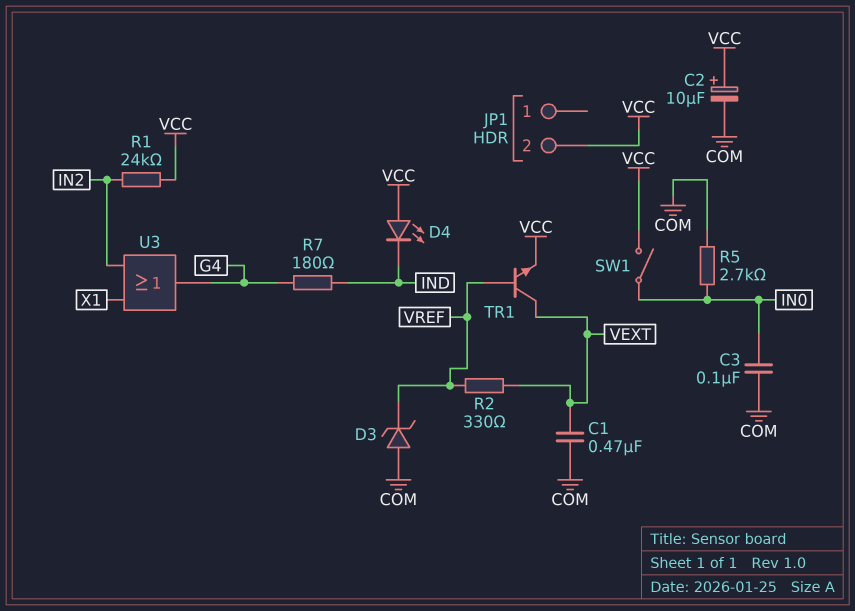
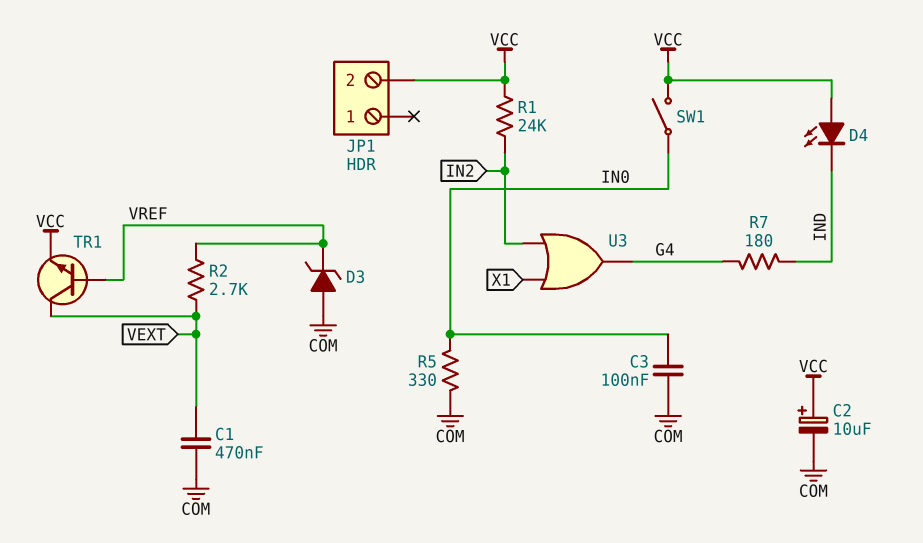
R2: 330 (VEXT, VREF) -> 2.7k (VEXT, VREF)
R5: 2.7k (COM, IN0) -> 330 (COM, IN0)

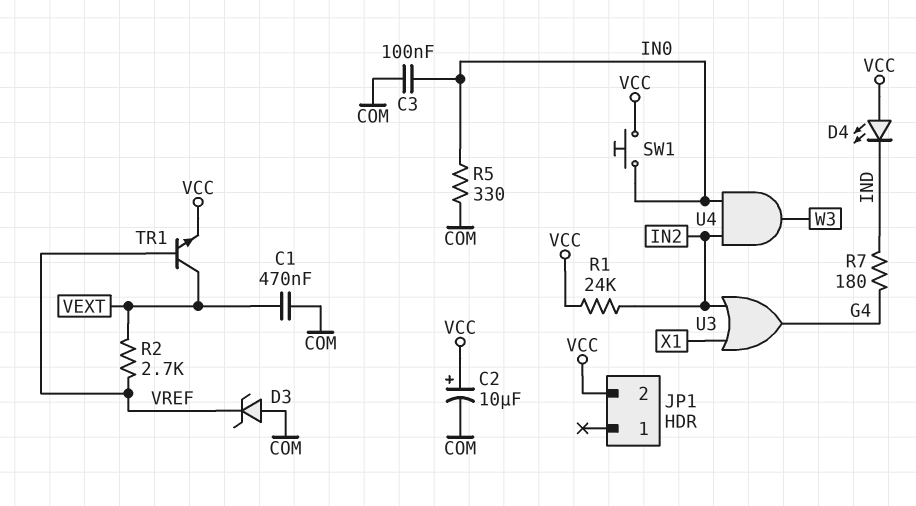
SW1: switch (IN0, VCC) -> button (IN0, VCC)
U4: none -> AND (in IN0, in IN2, out W3)

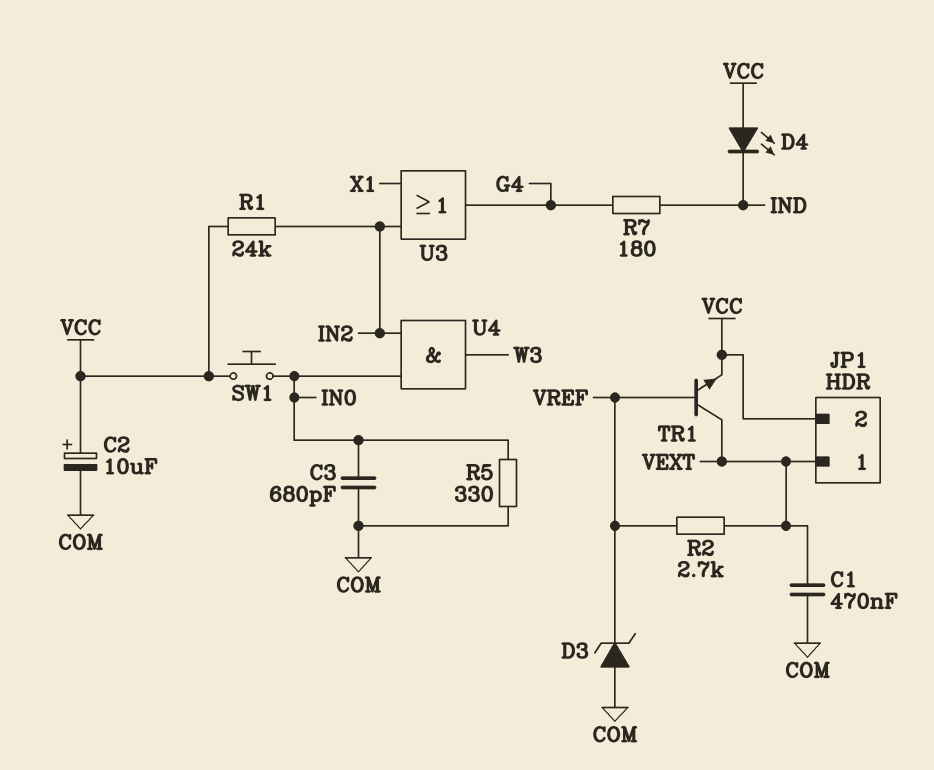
C3: 100nF (COM, IN0) -> 680pF (COM, IN0)
JP1 pin 1: none -> VEXT

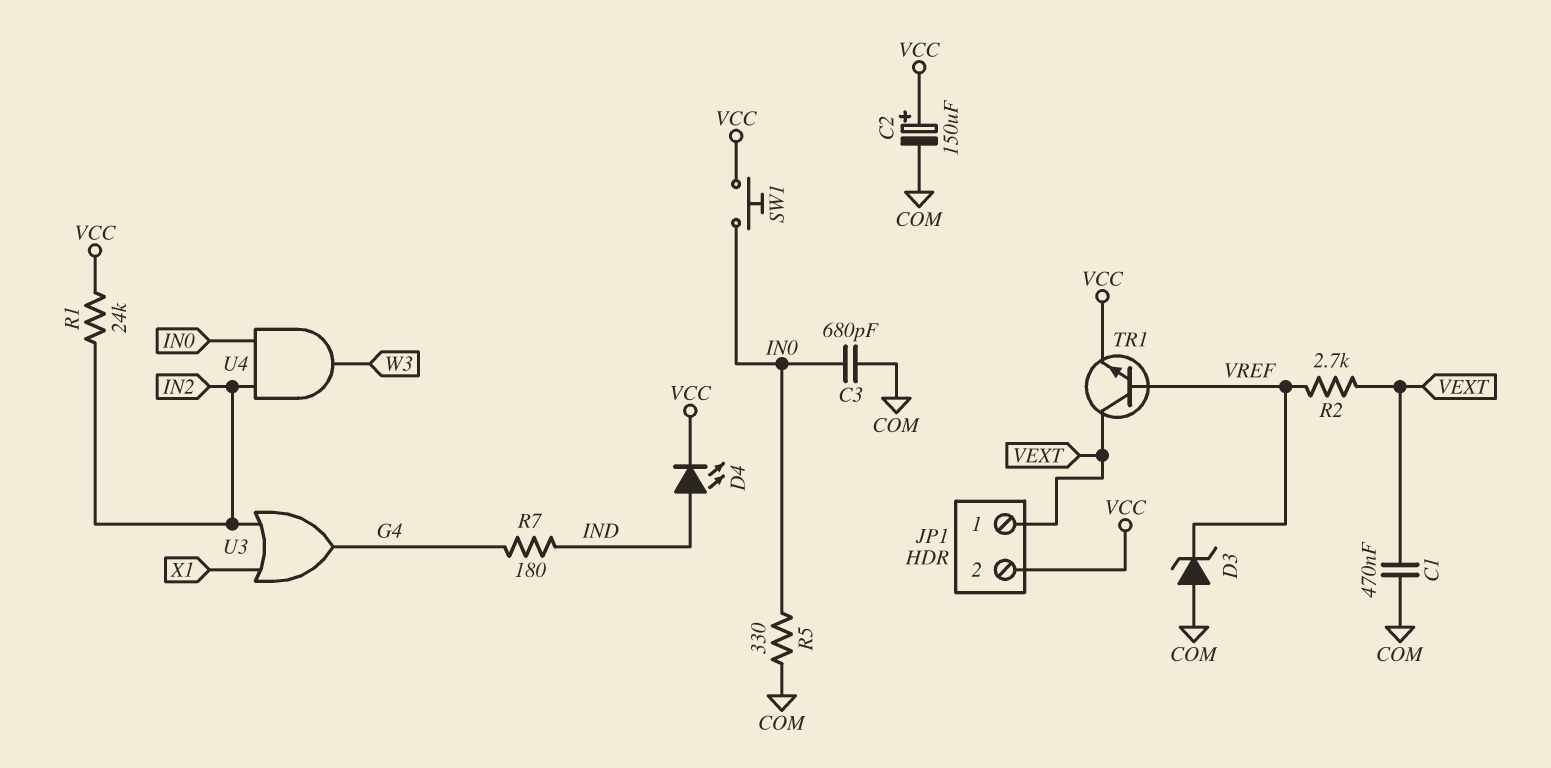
C2: 10uF (plus VCC, minus COM) -> 150uF (plus VCC, minus COM)
D4: LED (A VCC, K IND) -> LED (A IND, K VCC)

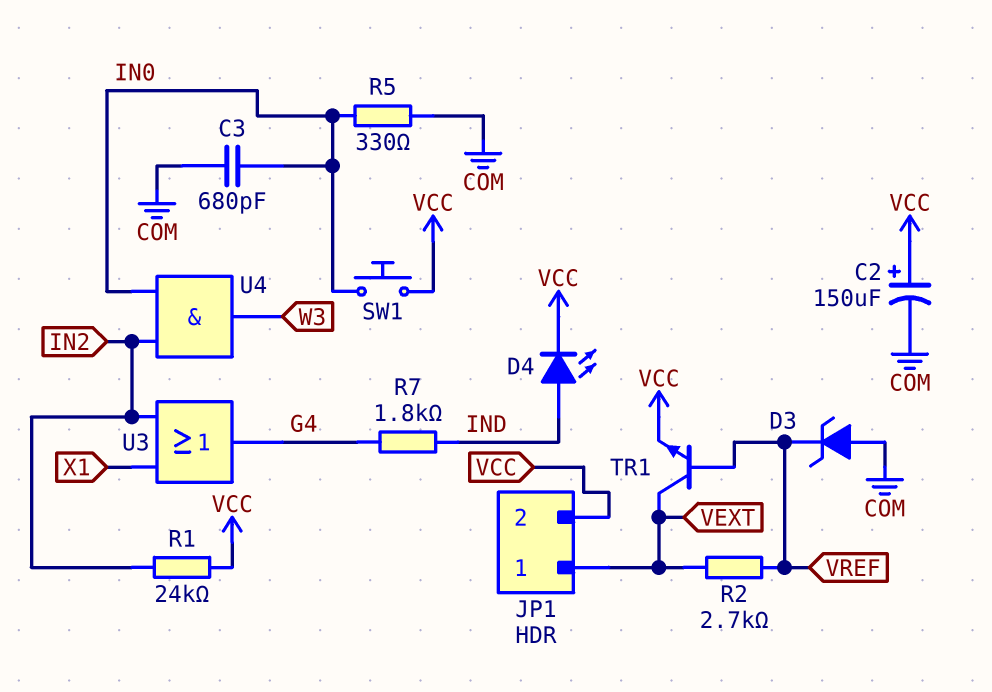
C1: 470nF (COM, VEXT) -> none
R7: 180 (G4, IND) -> 1.8k (G4, IND)

